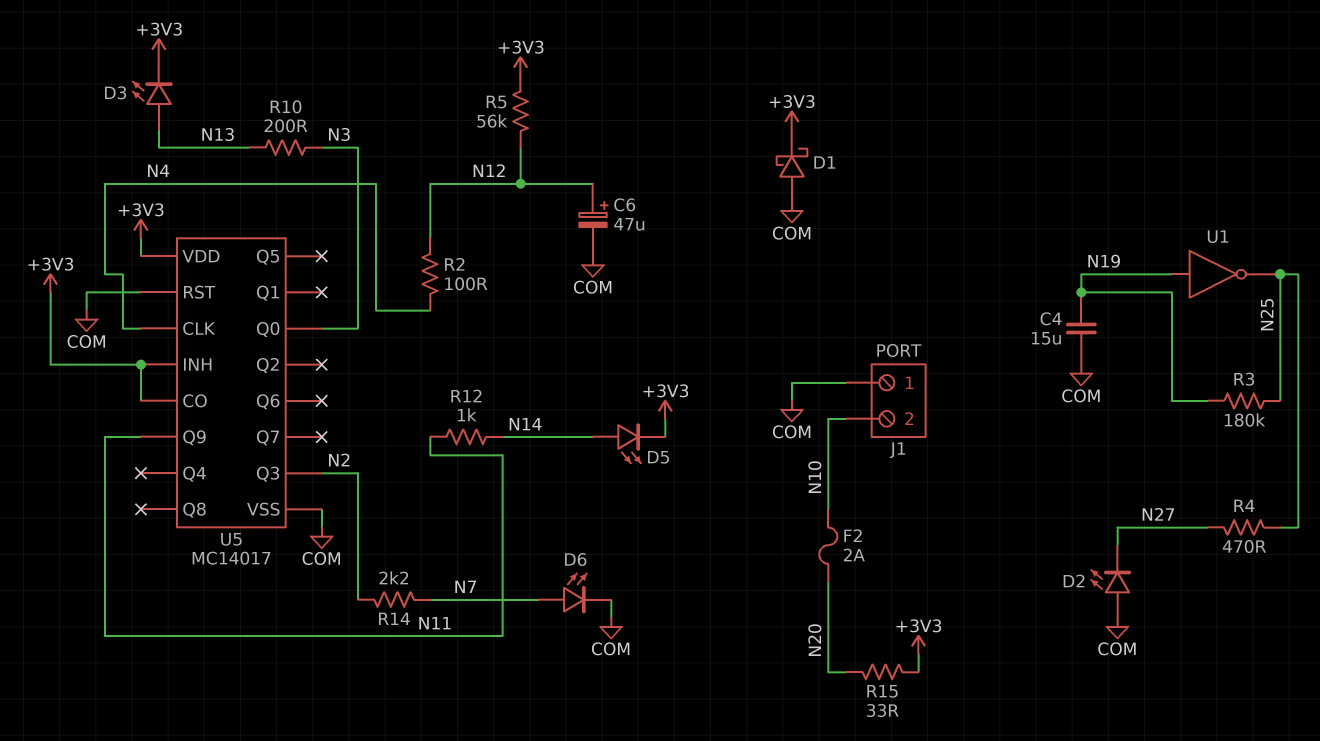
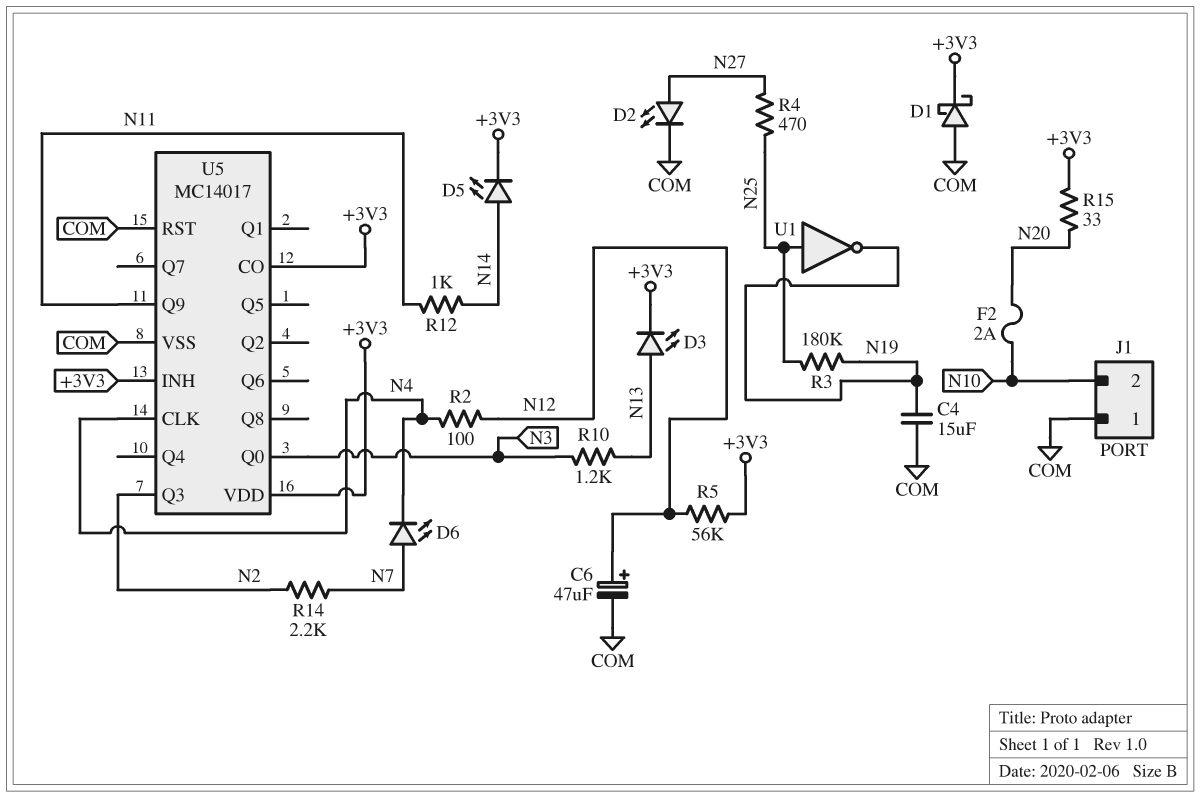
D2: LED (A COM, K N27) -> LED (A N27, K COM)
D6: LED (A N7, K COM) -> LED (A N7, K N4)
R10: 200 (N3, N13) -> 1.2k (N3, N13)
U1: NOT (in N19, out N25) -> NOT (in N25, out N19)

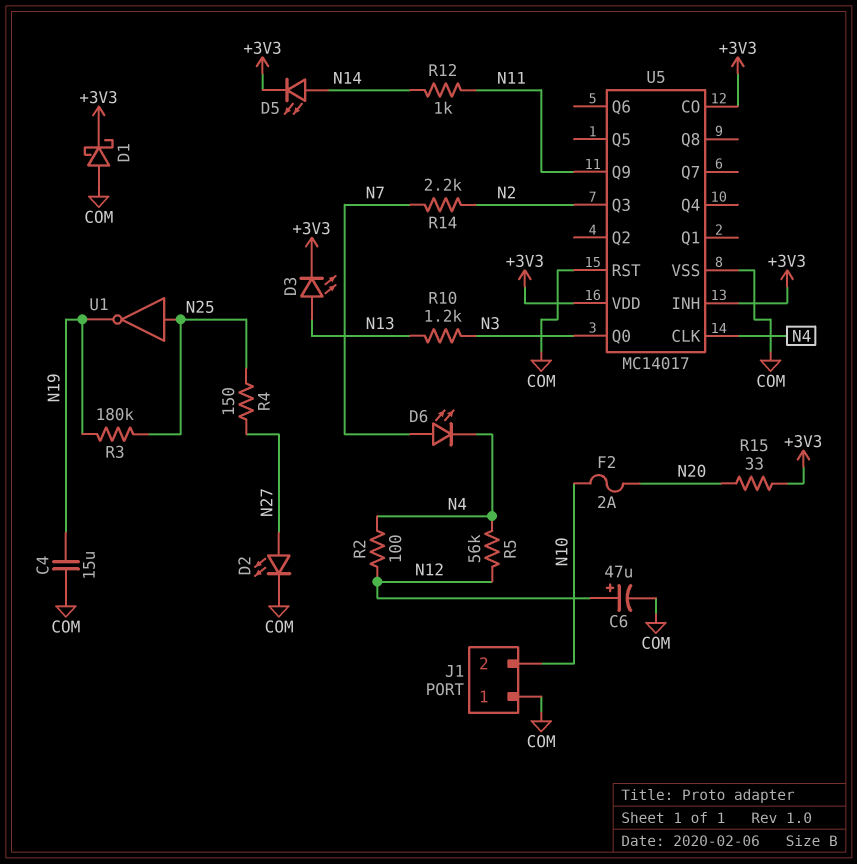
R4: 470 (N25, N27) -> 150 (N25, N27)
R5: 56k (+3V3, N12) -> 56k (N4, N12)

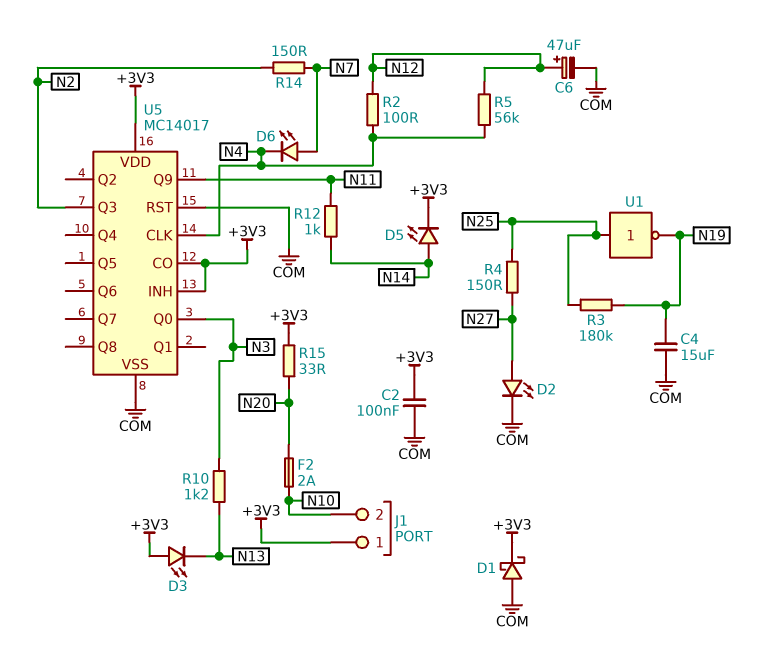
C2: none -> 100nF (+3V3, COM)
D3: LED (A N13, K +3V3) -> LED (A +3V3, K N13)
J1 pin 1: COM -> +3V3
R14: 2.2k (N2, N7) -> 150 (N2, N7)

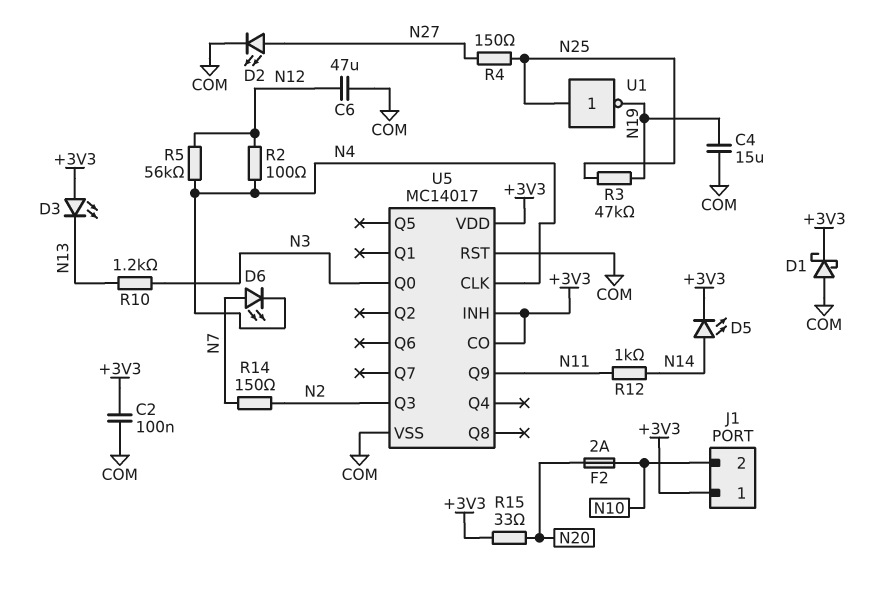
C6: 47uF (plus N12, minus COM) -> 47uF (COM, N12)
R3: 180k (N19, N25) -> 47k (N19, N25)

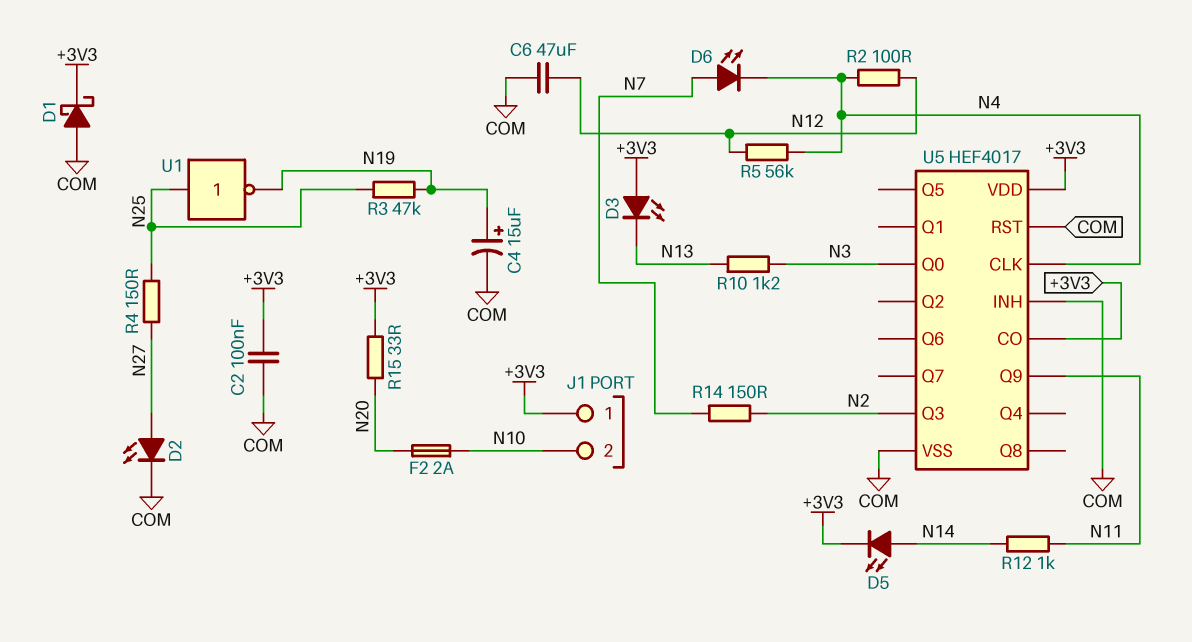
C4: 15uF (COM, N19) -> 15uF (plus N19, minus COM)
U5: MC14017 -> HEF4017
U5 pin INH: +3V3 -> COM

